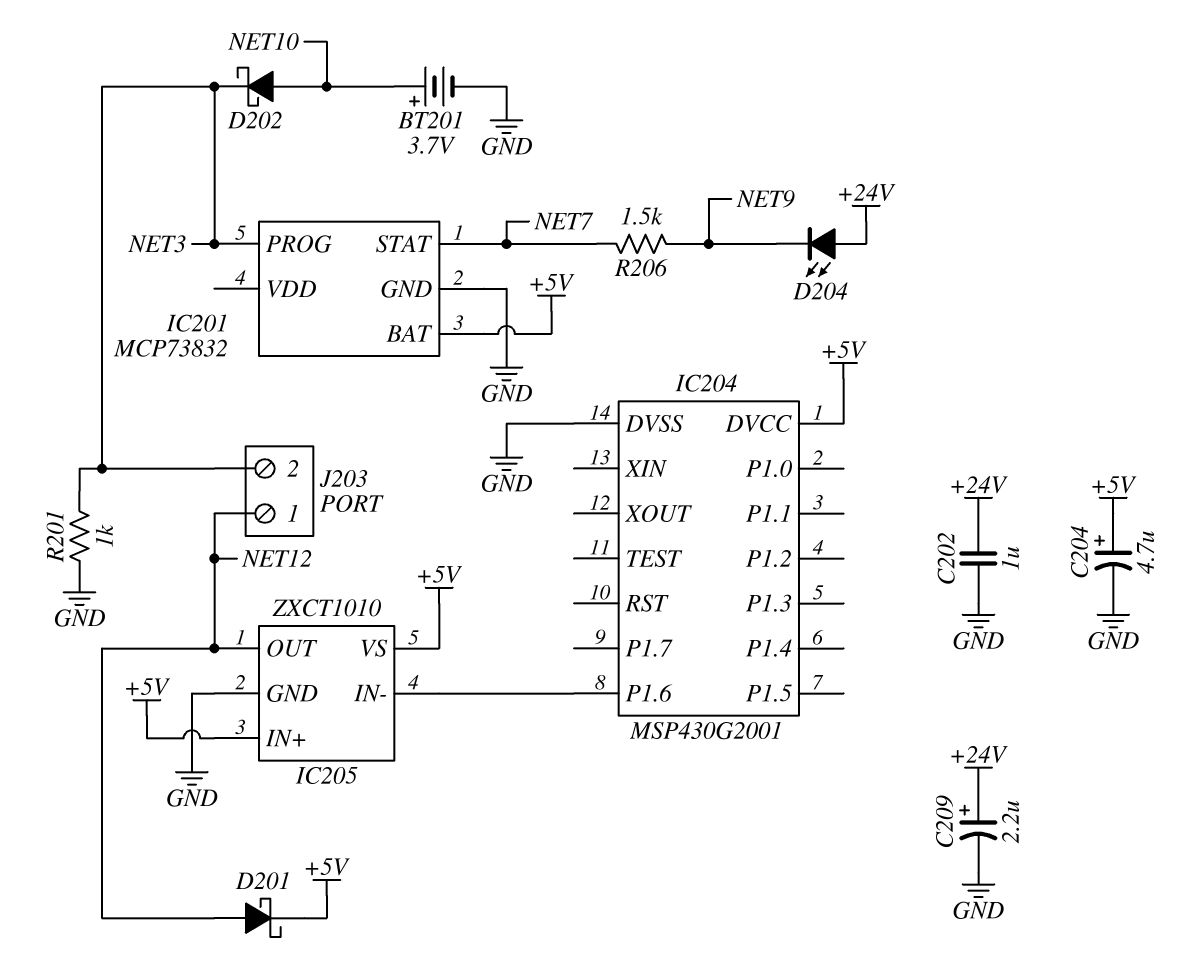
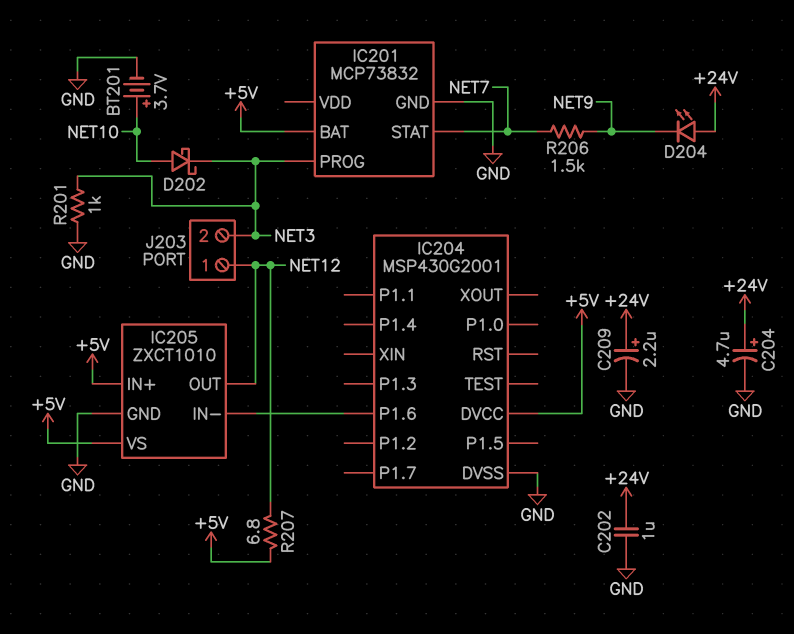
C204: 4.7uF (plus +5V, minus GND) -> 4.7uF (plus +24V, minus GND)
D201: schottky (A NET12, K +5V) -> none
R207: none -> 6.8 (+5V, NET12)

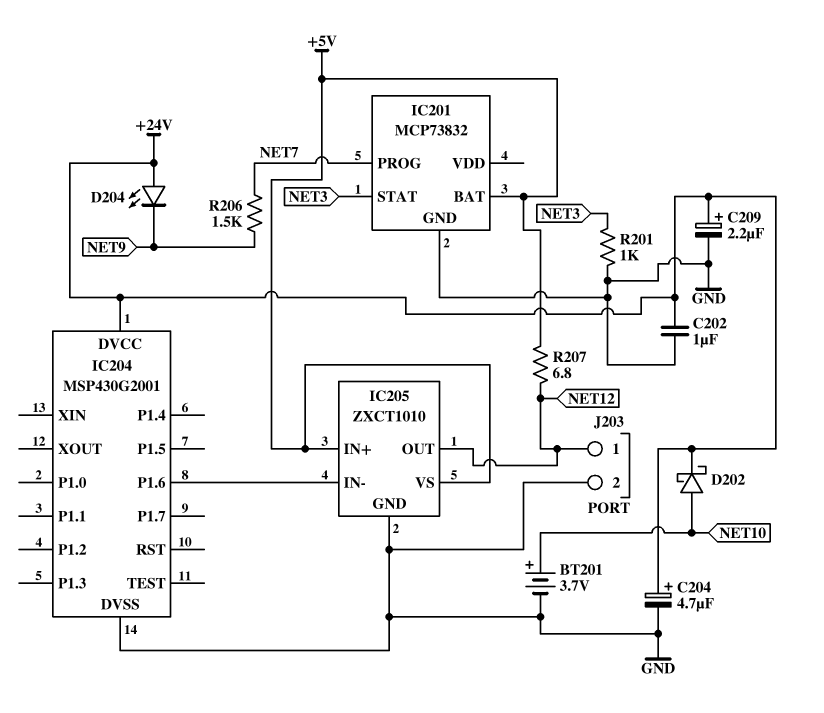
D202: schottky (A NET10, K NET3) -> schottky (A NET10, K +24V)
IC201 pin PROG: NET3 -> NET7
IC201 pin STAT: NET7 -> NET3
IC204 pin DVCC: +5V -> +24V
J203 pin 2: NET3 -> GND

